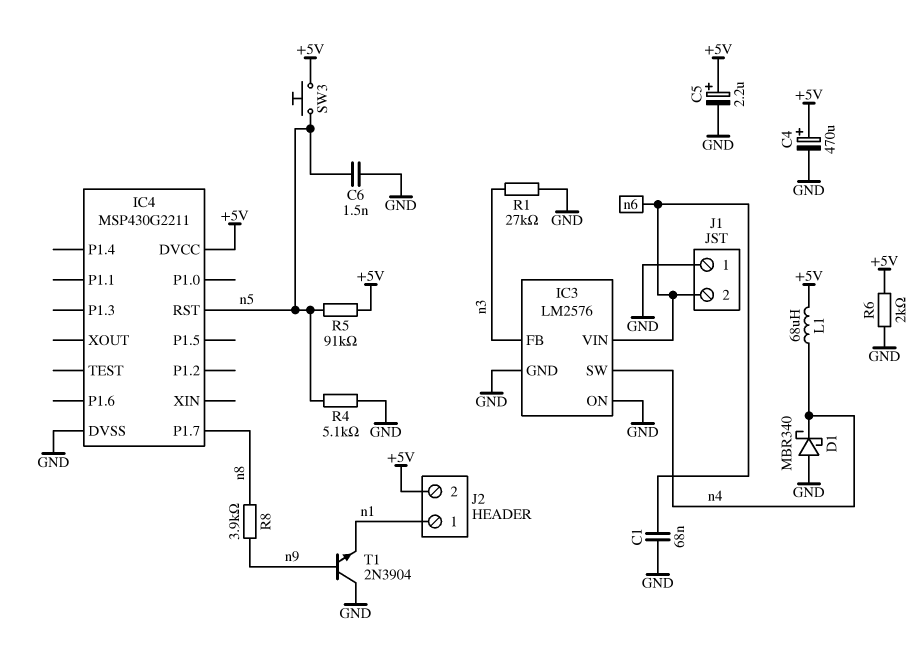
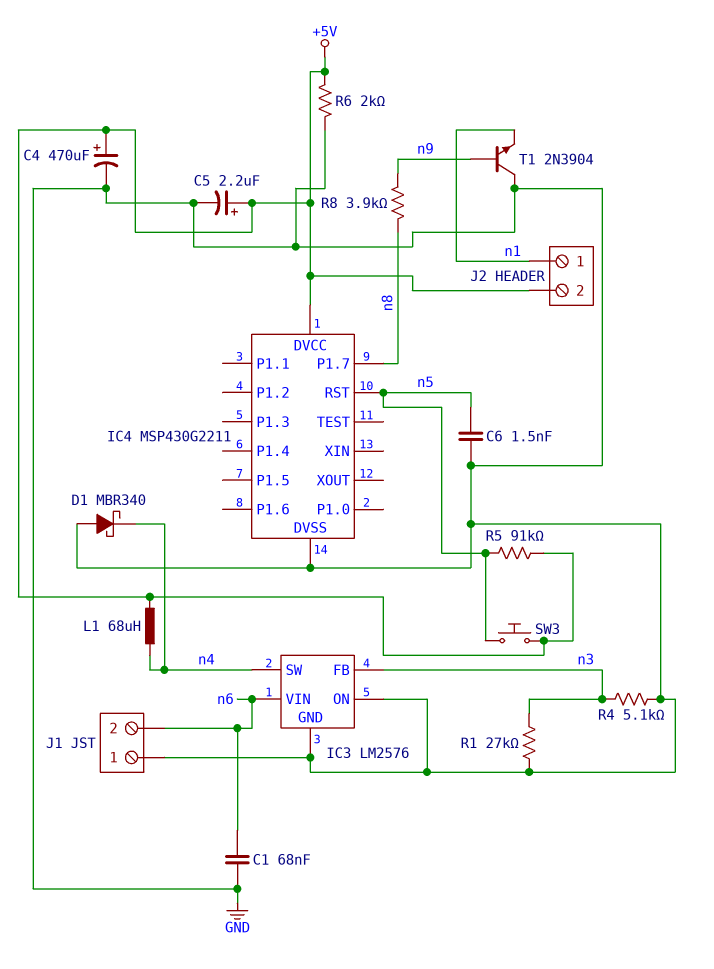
R4: 5.1k (GND, n5) -> 5.1k (GND, n3)

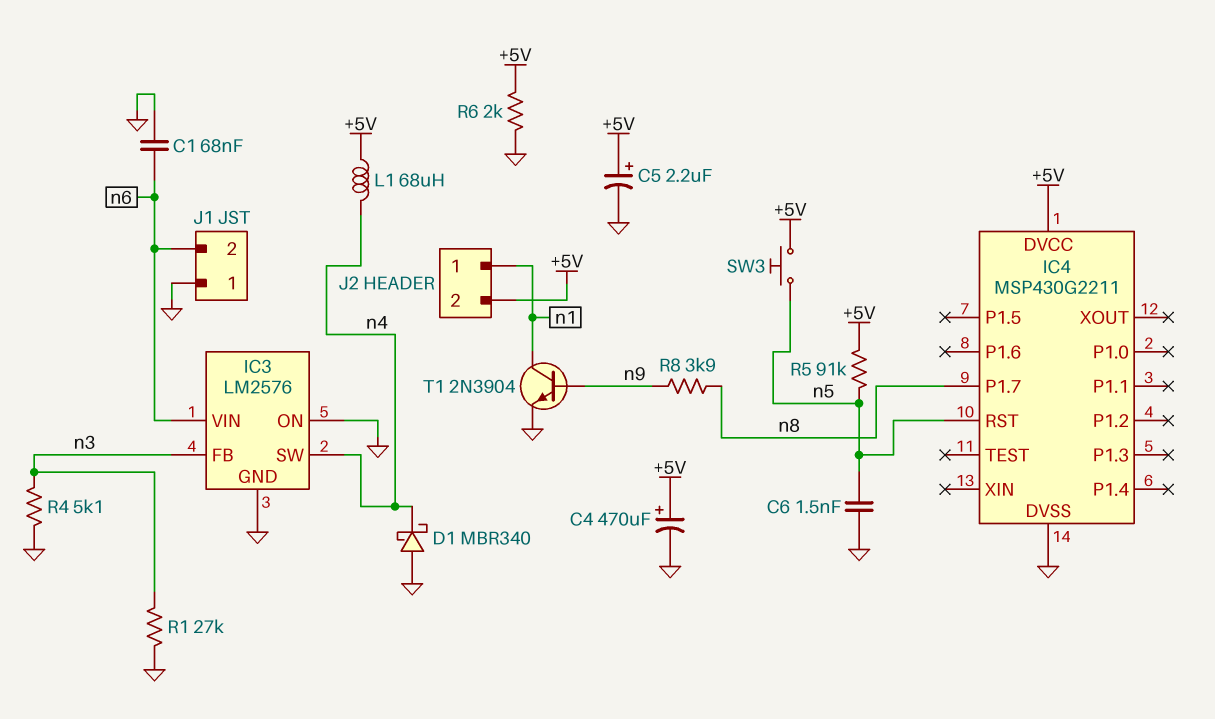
T1: NPN 2N3904 (B n9, C GND, E n1) -> NPN 2N3904 (B n9, C n1, E GND)

